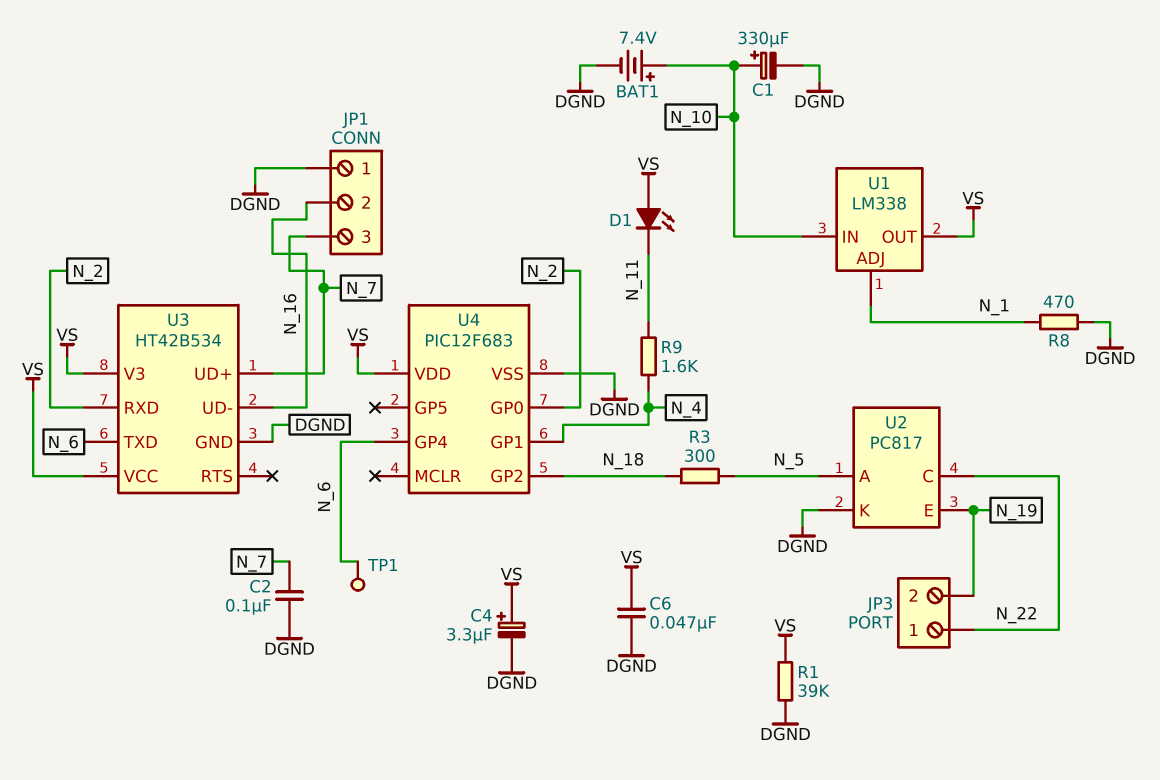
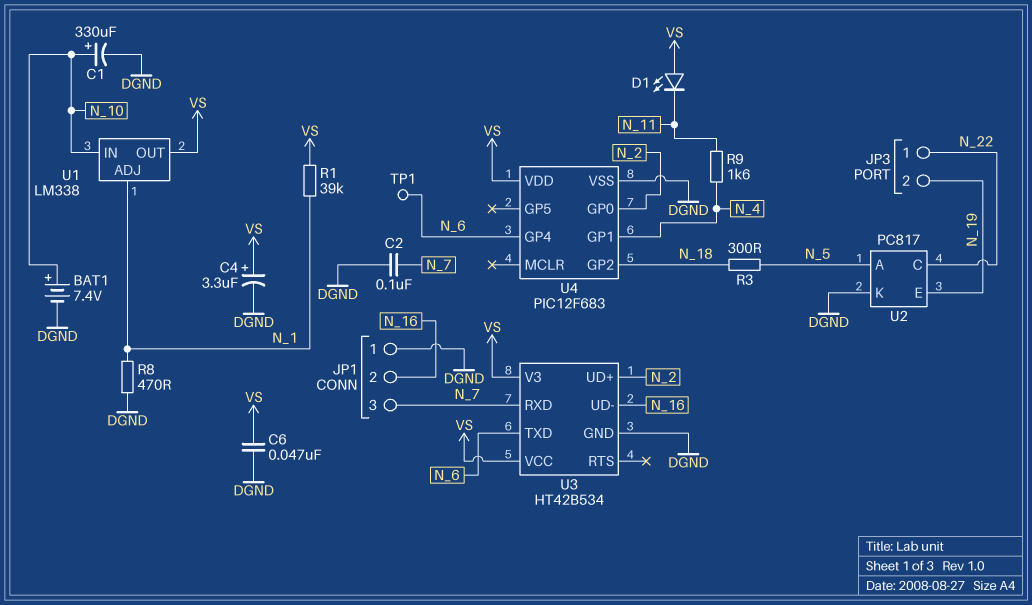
R1: 39k (DGND, VS) -> 39k (N_1, VS)
U3 pin RXD: N_2 -> N_7
U3 pin UD+: N_7 -> N_2

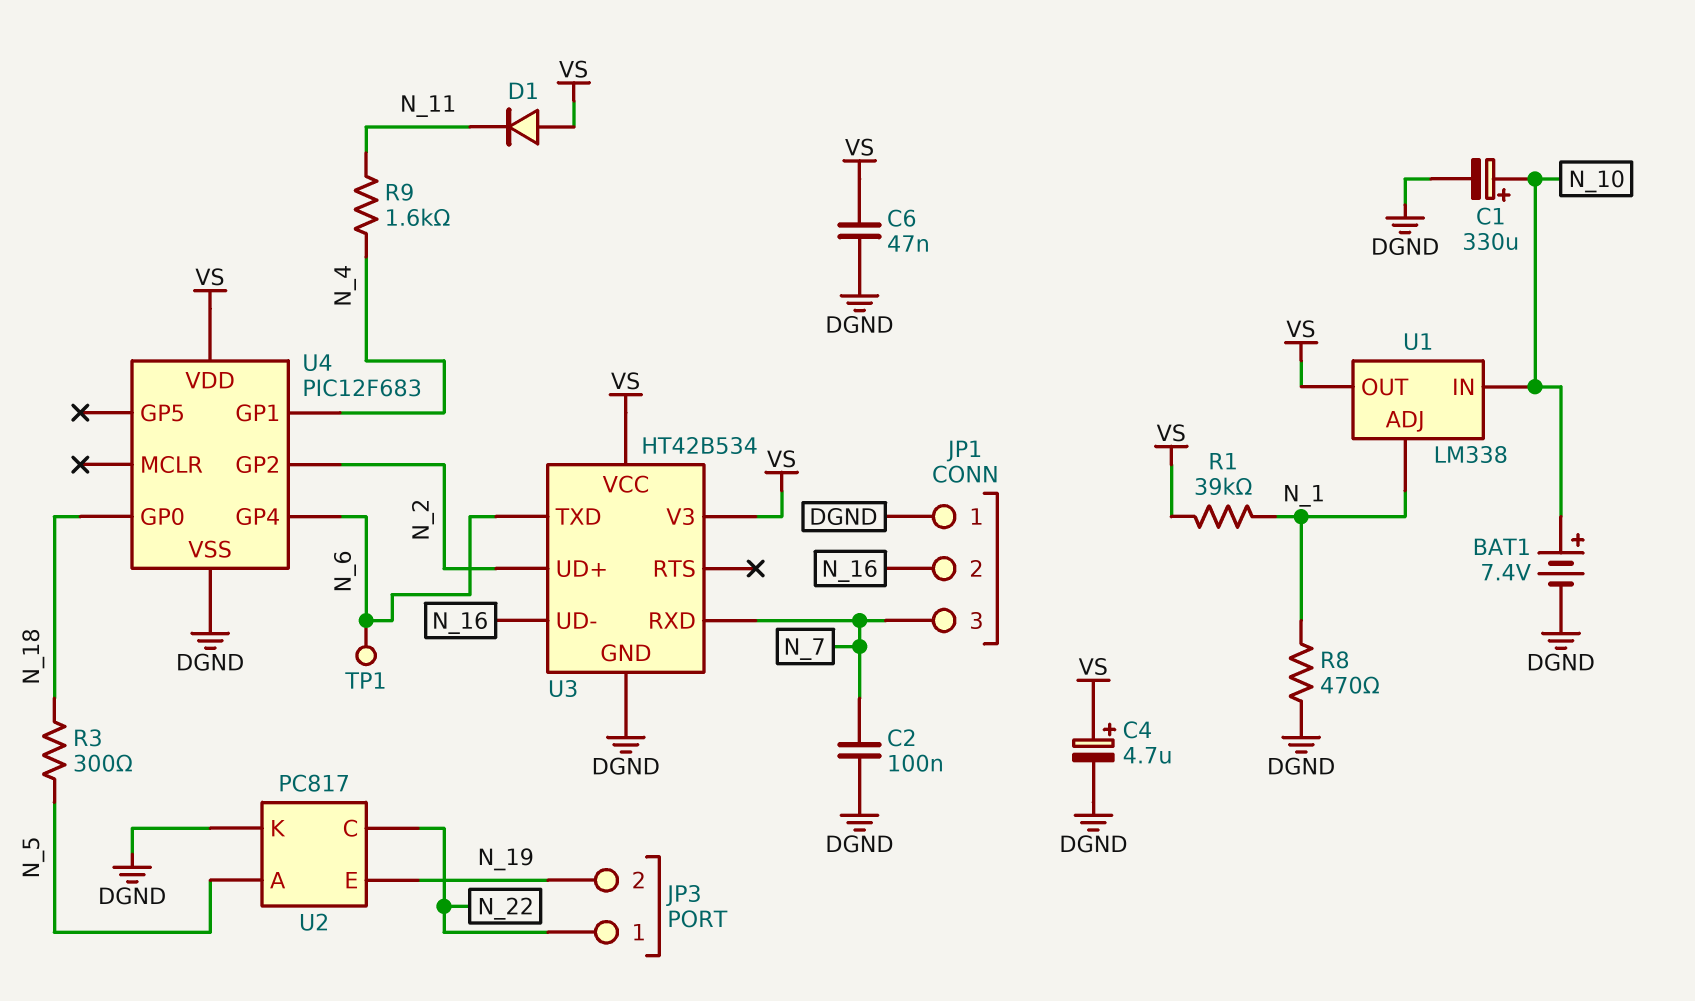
C4: 3.3uF (plus VS, minus DGND) -> 4.7uF (plus VS, minus DGND)
D1: LED (A VS, K N_11) -> diode (A VS, K N_11)
U4 pin GP0: N_2 -> N_18
U4 pin GP2: N_18 -> N_2

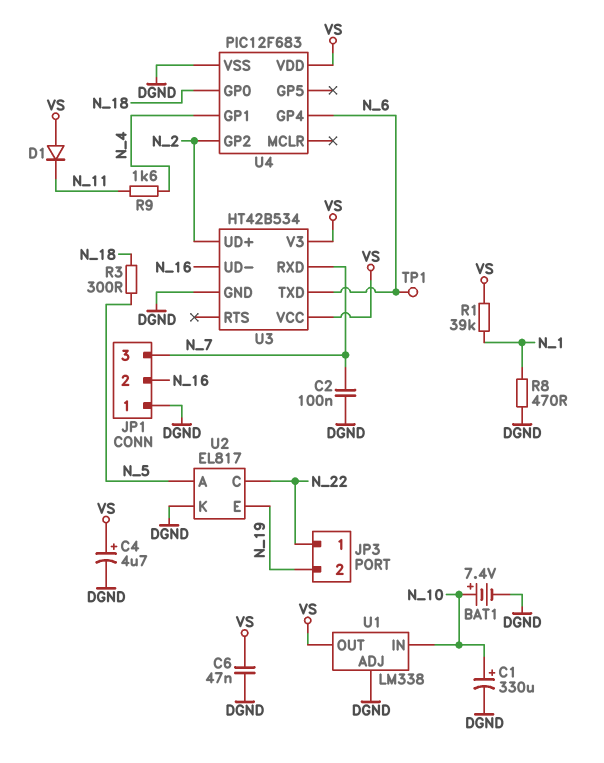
U1 pin ADJ: N_1 -> DGND
U2: PC817 -> EL817

